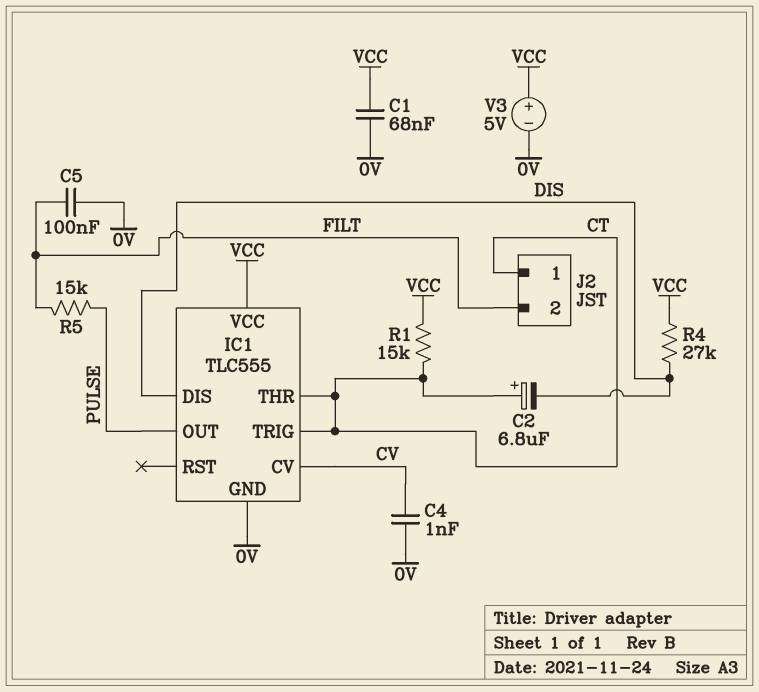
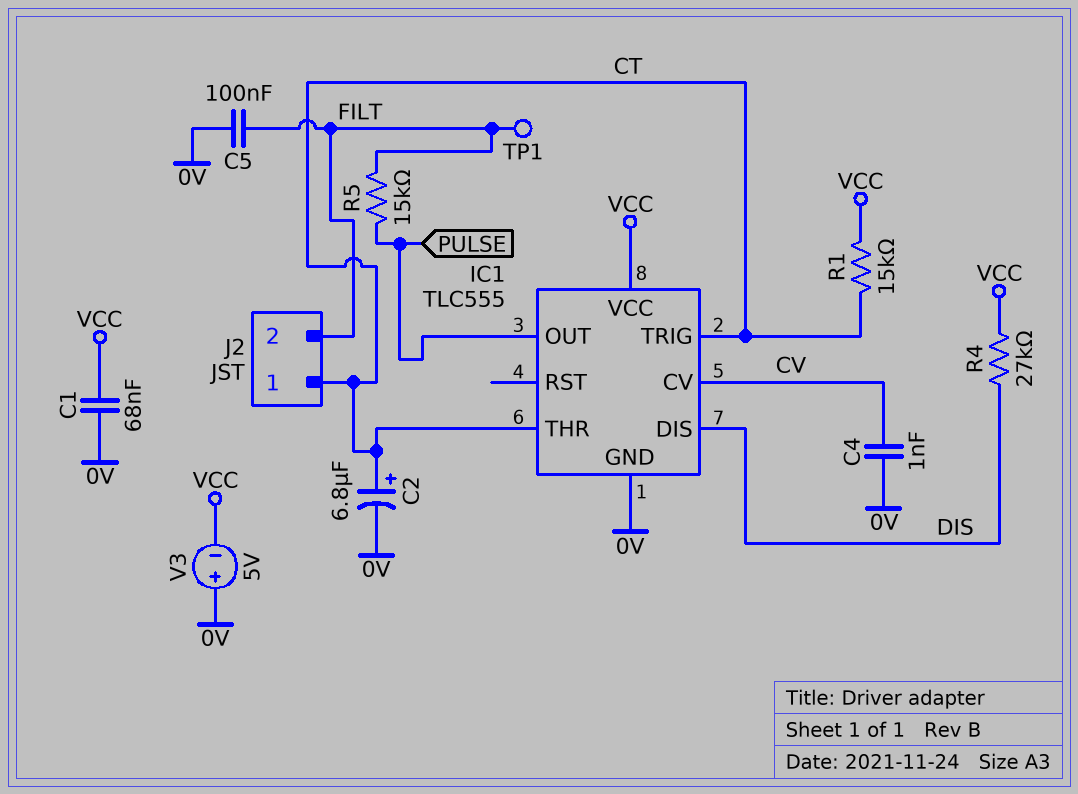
C2: 6.8uF (plus CT, minus DIS) -> 6.8uF (plus CT, minus 0V)
TP1: none -> test point (FILT)
V3: 5V (plus VCC, minus 0V) -> 5V (plus 0V, minus VCC)

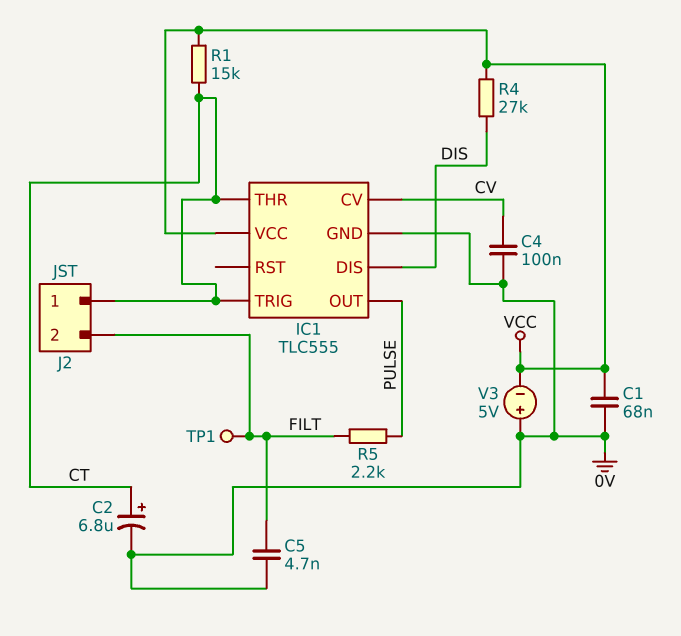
C4: 1nF (0V, CV) -> 100nF (0V, CV)
C5: 100nF (0V, FILT) -> 4.7nF (0V, FILT)
R5: 15k (FILT, PULSE) -> 2.2k (FILT, PULSE)

